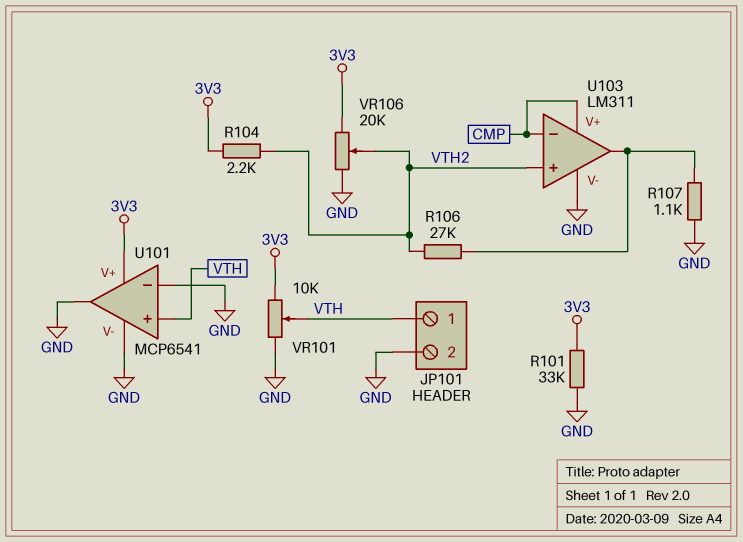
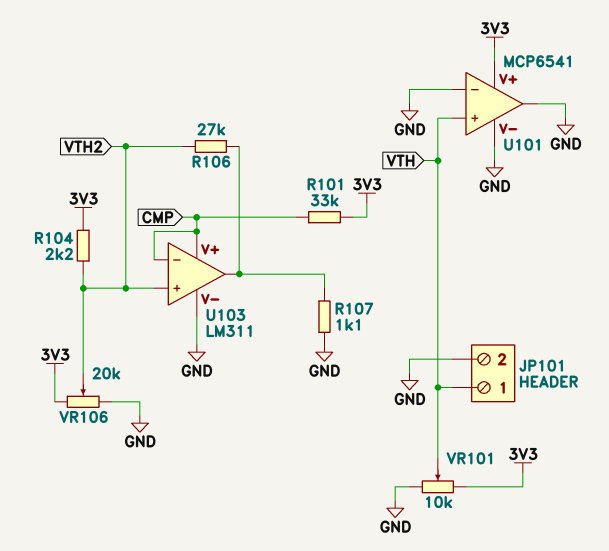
R101: 33k (3V3, GND) -> 33k (3V3, CMP)

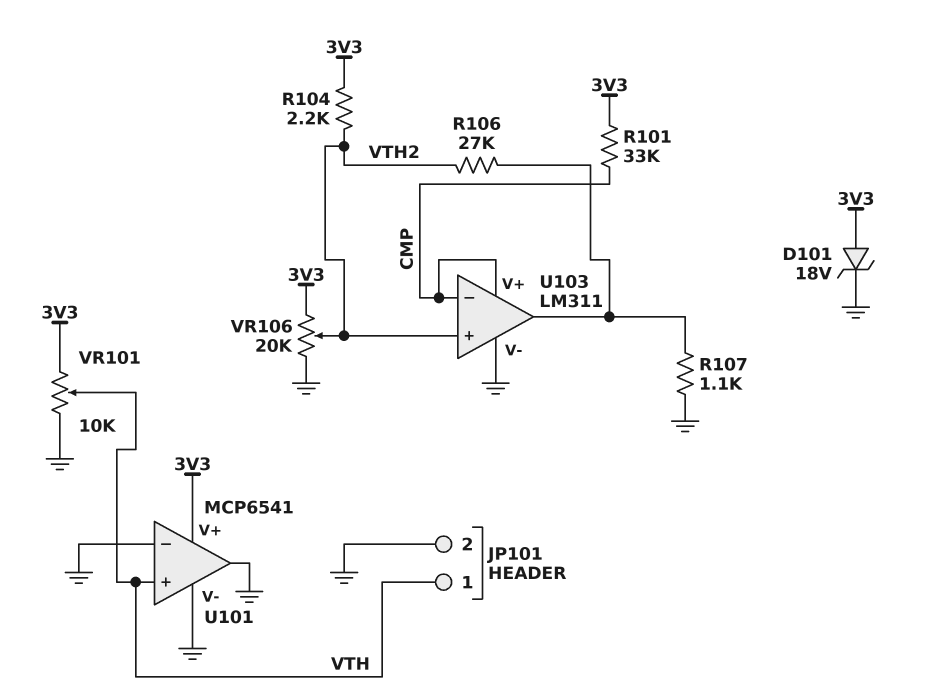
D101: none -> zener 18V (A 3V3, K GND)

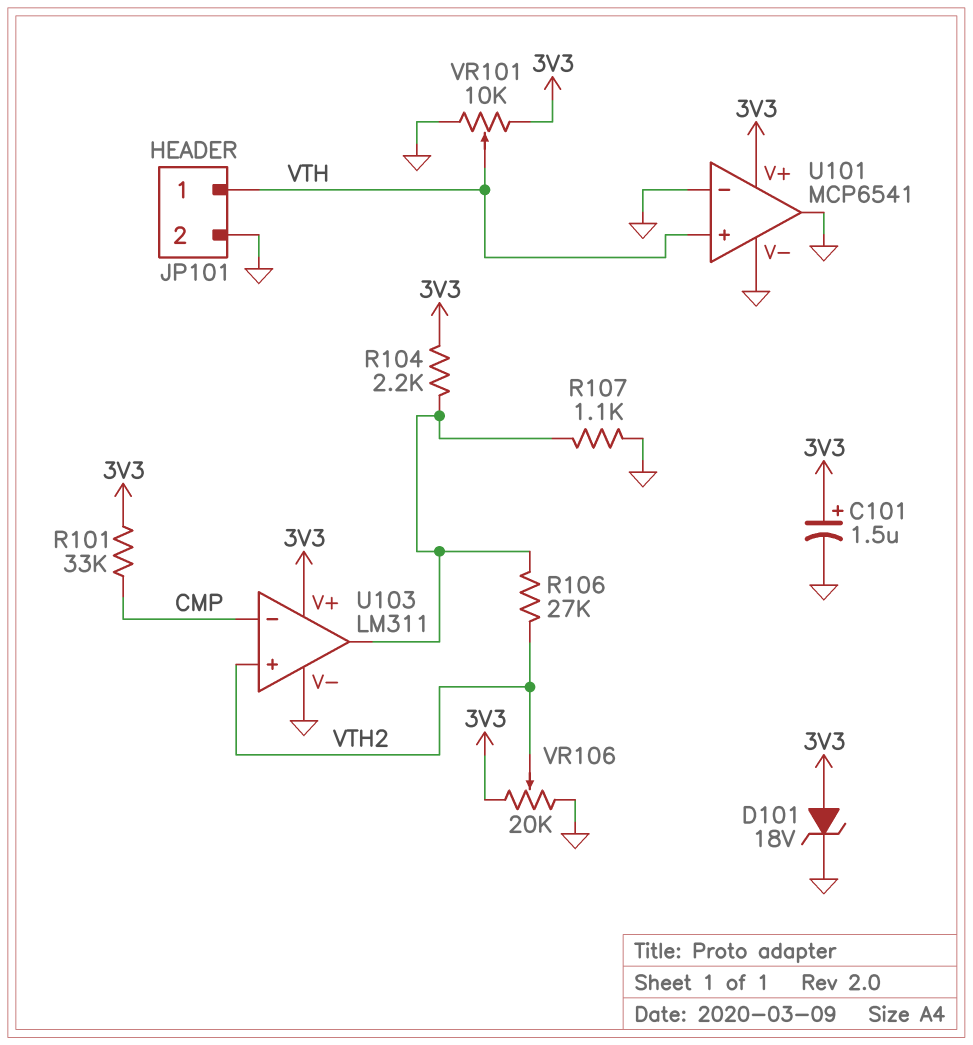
C101: none -> 1.5uF (plus 3V3, minus GND)
R104: 2.2k (3V3, VTH2) -> 2.2k (3V3, U103/out)
U103 pin V+: CMP -> 3V3

